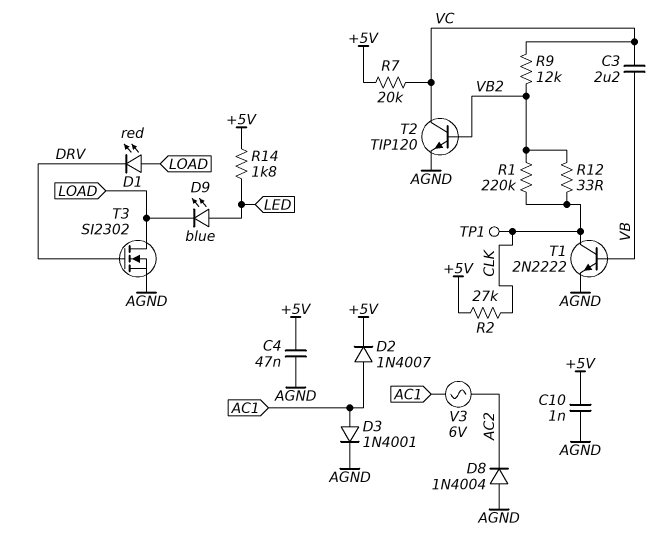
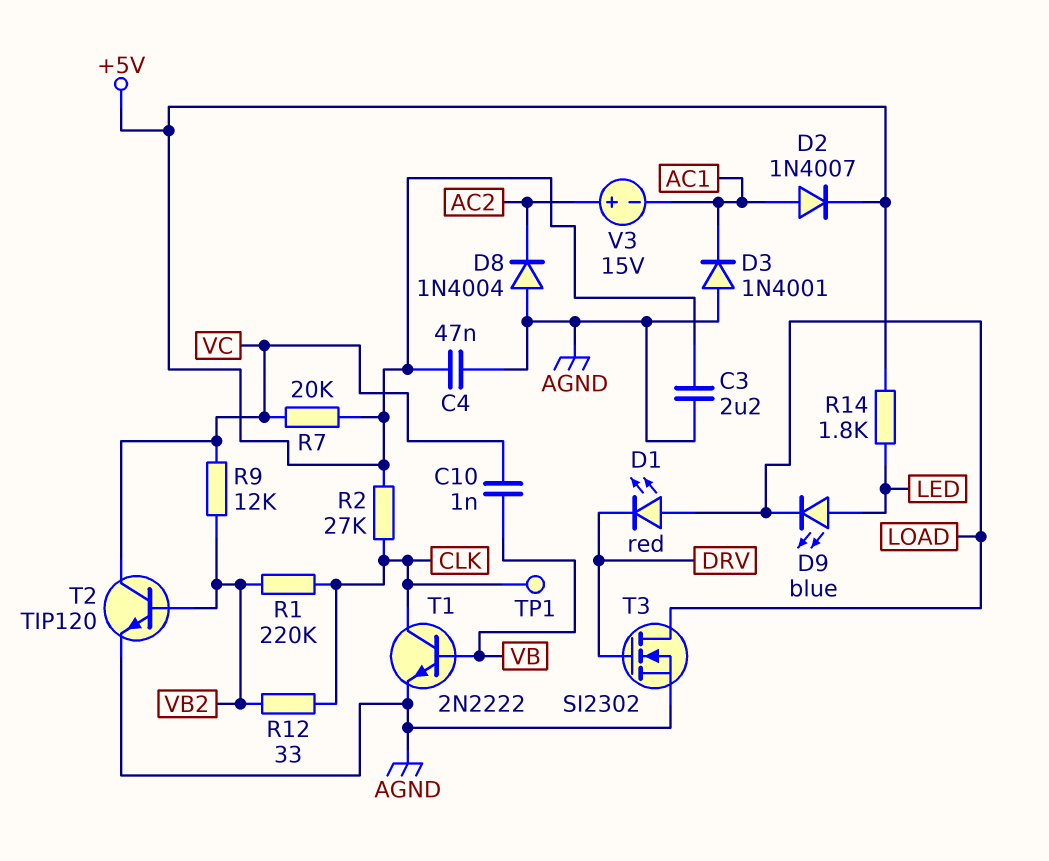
C3: 2.2uF (VB, VC) -> 2.2uF (+5V, AGND)
C10: 1nF (+5V, AGND) -> 1nF (VB, VC)
D3: diode 1N4001 (A AC1, K AGND) -> diode 1N4001 (A AGND, K AC1)
V3: AC 6V (AC1, AC2) -> 15V (plus AC2, minus AC1)

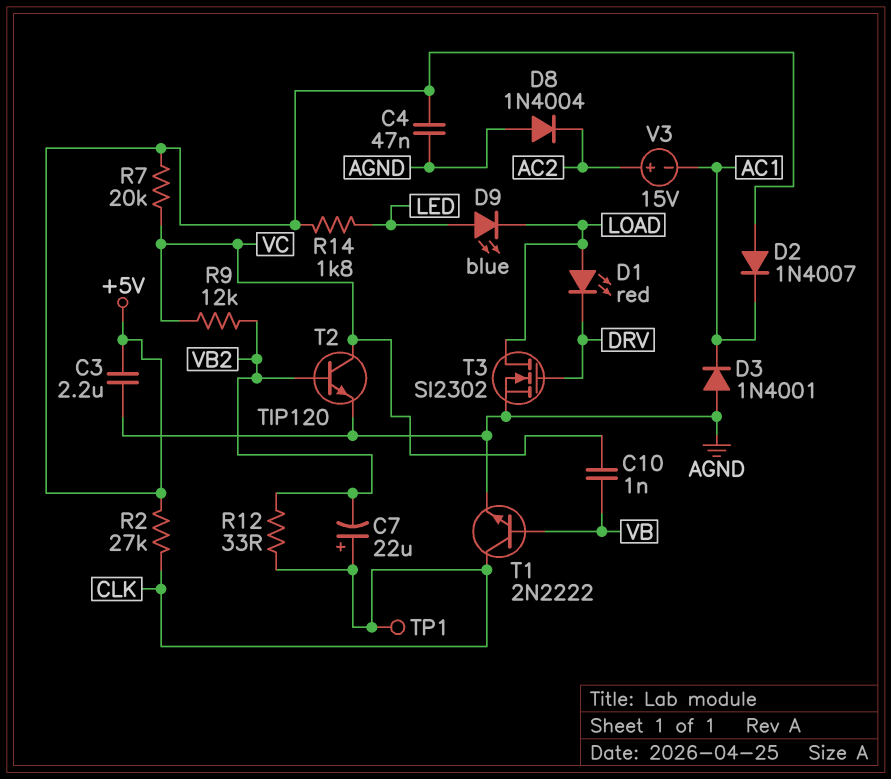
C7: none -> 22uF (plus CLK, minus VB2)
D2: diode 1N4007 (A AC1, K +5V) -> diode 1N4007 (A +5V, K AC1)
R1: 220k (CLK, VB2) -> none

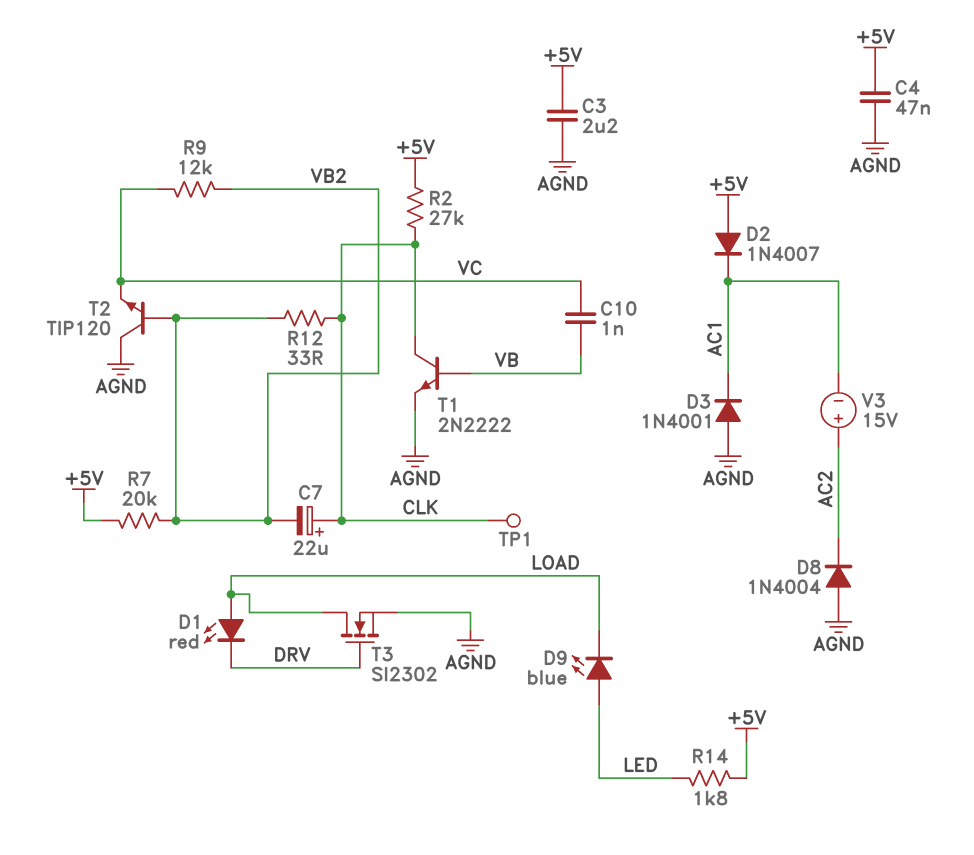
R7: 20k (+5V, VC) -> 20k (+5V, VB2)
T2: NPN TIP120 (B VB2, C VC, E AGND) -> NPN TIP120 (B VB2, C AGND, E VC)

